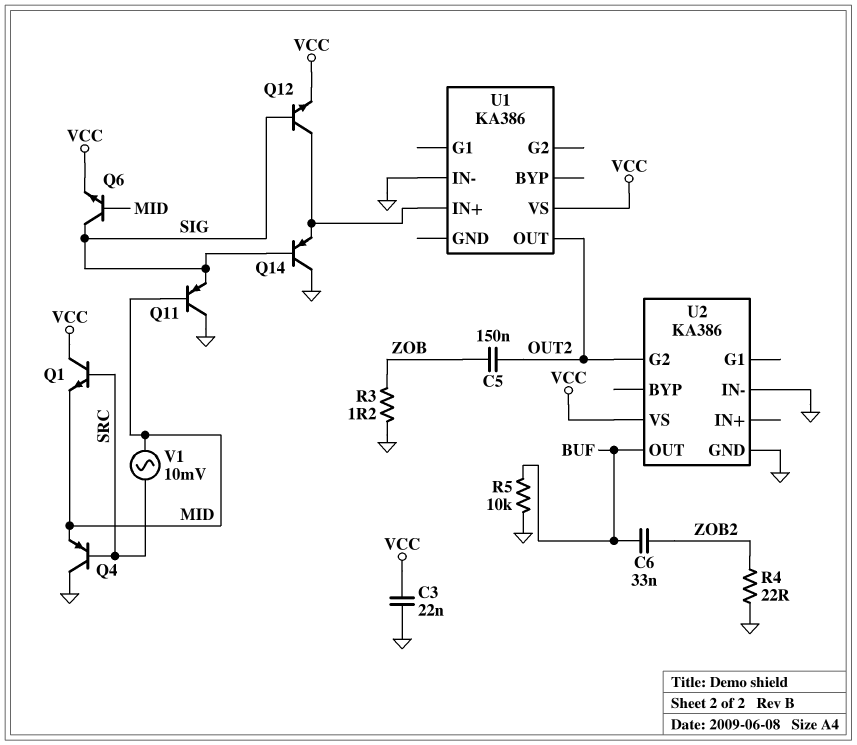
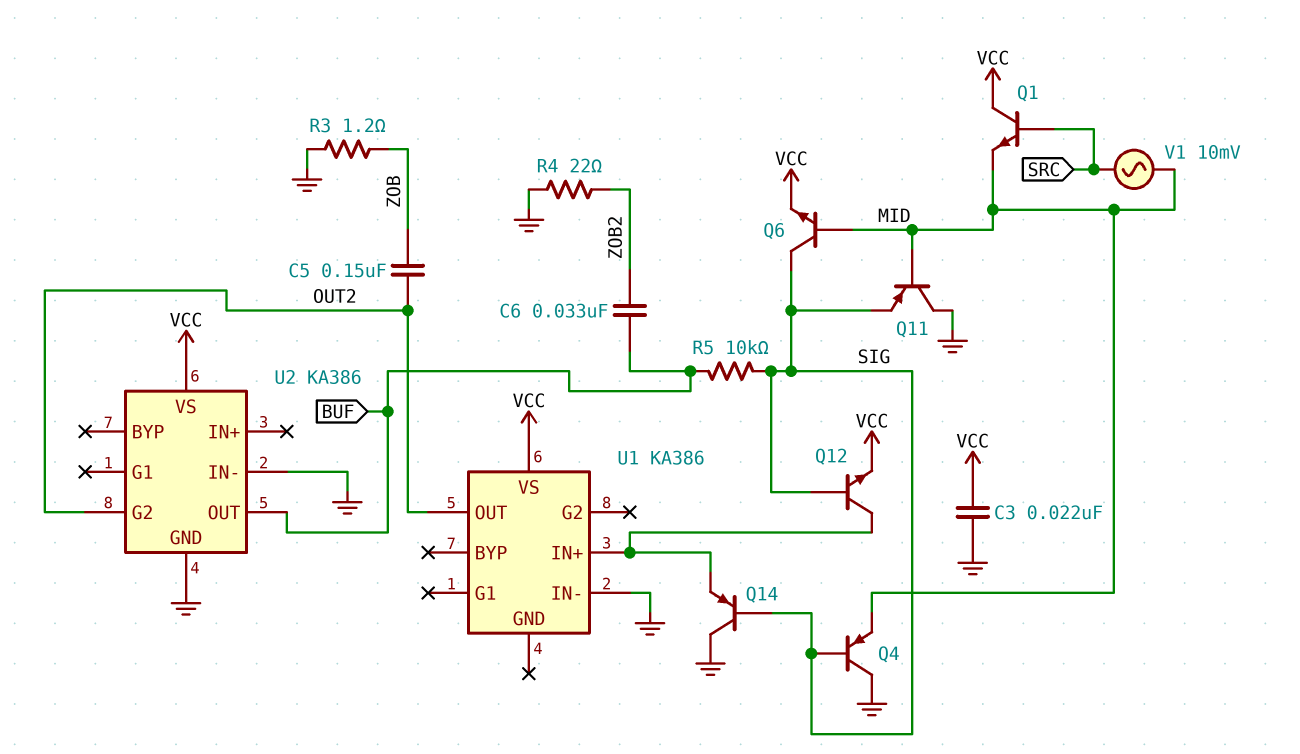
Q4: PNP (B SRC, C GND, E MID) -> PNP (B SIG, C GND, E MID)
R5: 10k (BUF, GND) -> 10k (BUF, SIG)

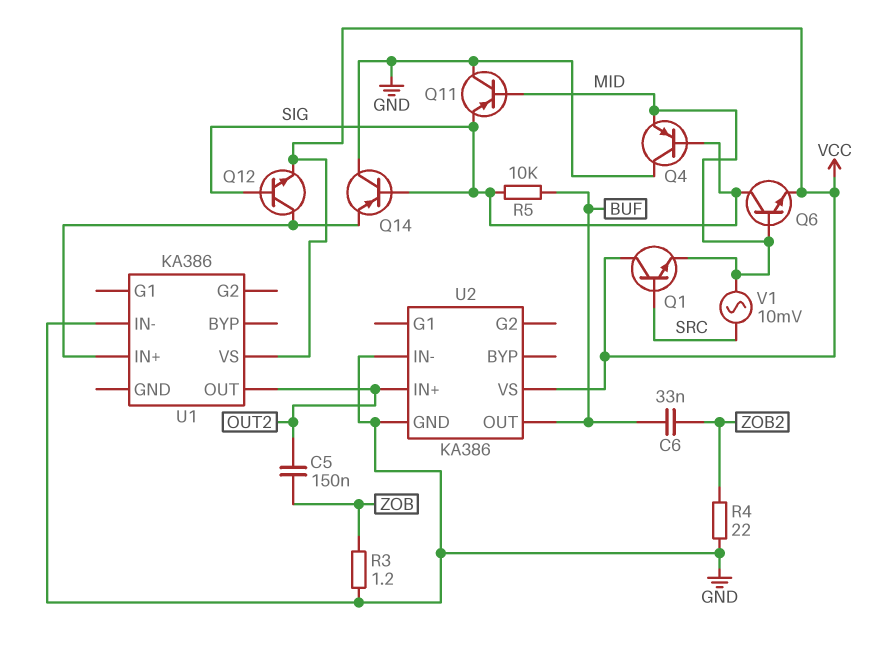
C3: 22nF (GND, VCC) -> none
U2 pin G2: OUT2 -> none
U2 pin IN+: none -> OUT2

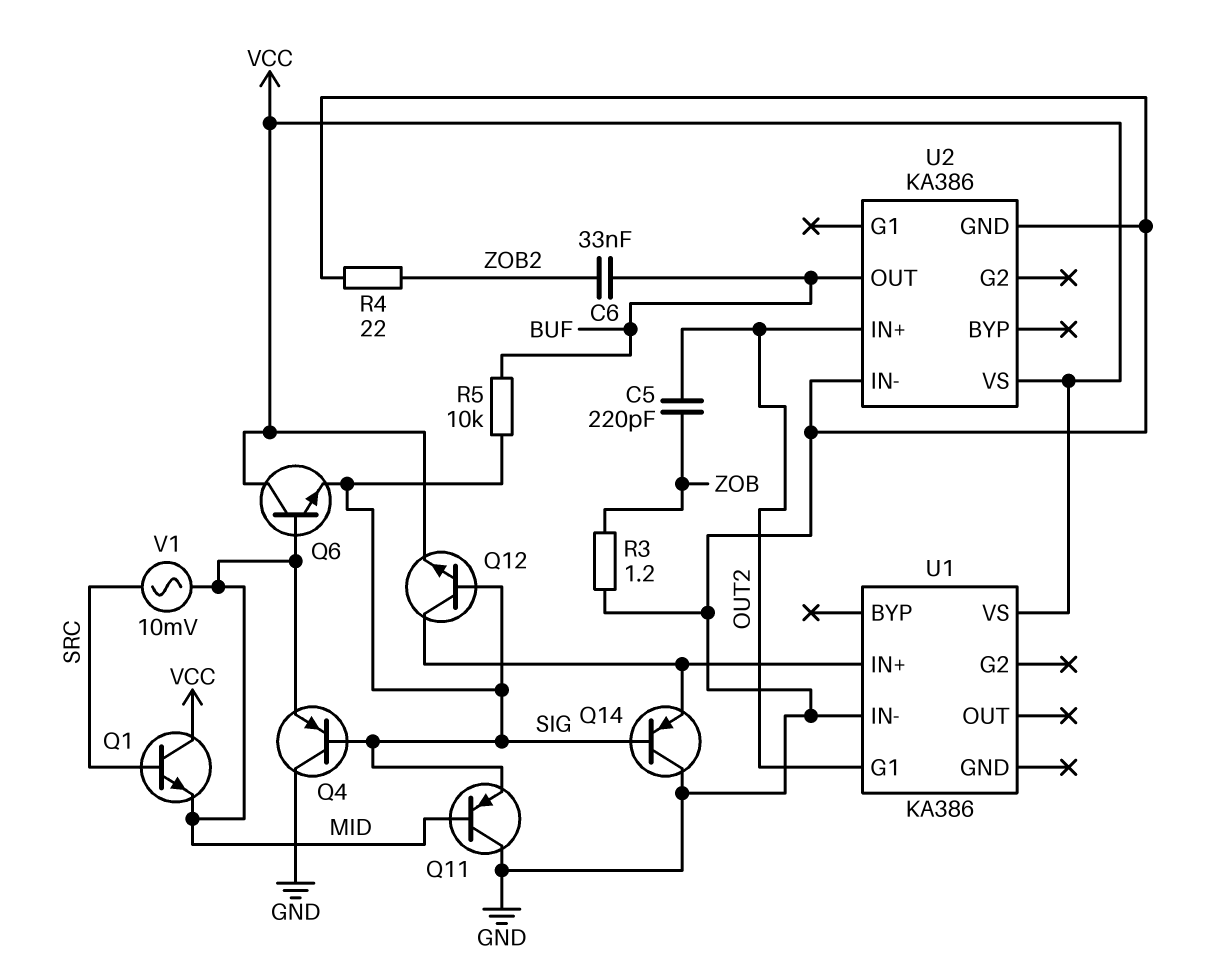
C5: 150nF (OUT2, ZOB) -> 220pF (OUT2, ZOB)
Q6: NPN (B MID, C SIG, E VCC) -> NPN (B MID, C VCC, E SIG)
U1 pin G1: none -> OUT2
U1 pin OUT: OUT2 -> none

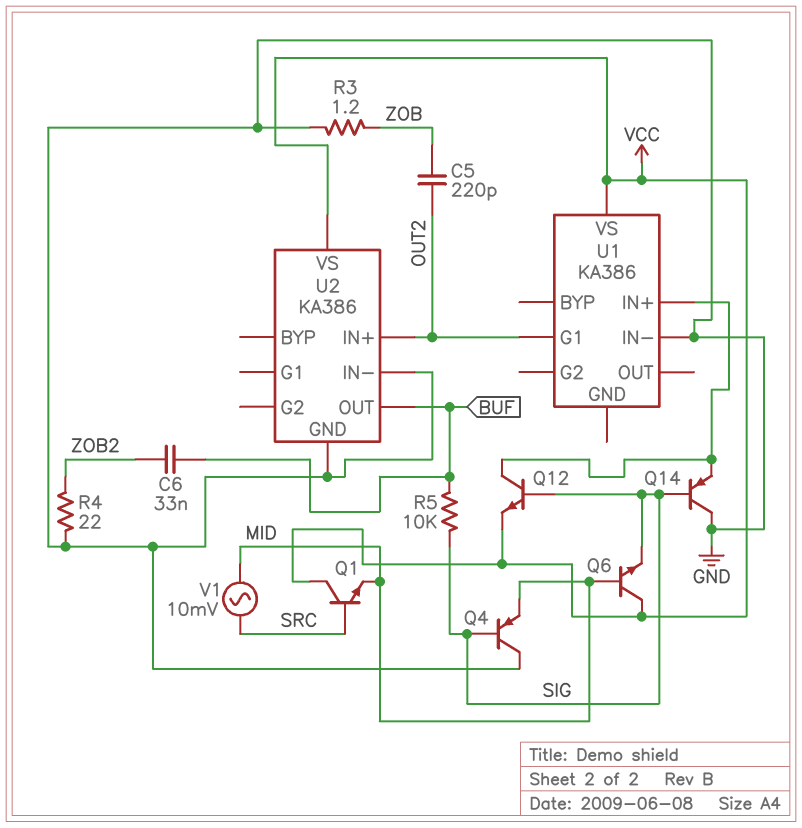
Q11: PNP (B MID, C GND, E SIG) -> none

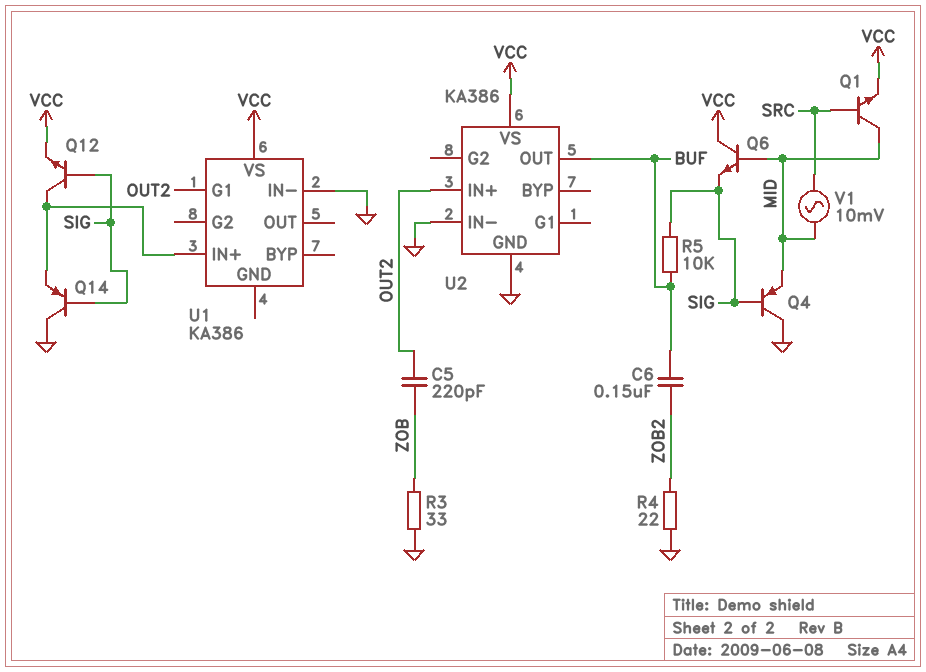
C6: 33nF (BUF, ZOB2) -> 150nF (BUF, ZOB2)
Q1: NPN (B SRC, C VCC, E MID) -> NPN (B SRC, C MID, E VCC)
R3: 1.2 (GND, ZOB) -> 33 (GND, ZOB)

